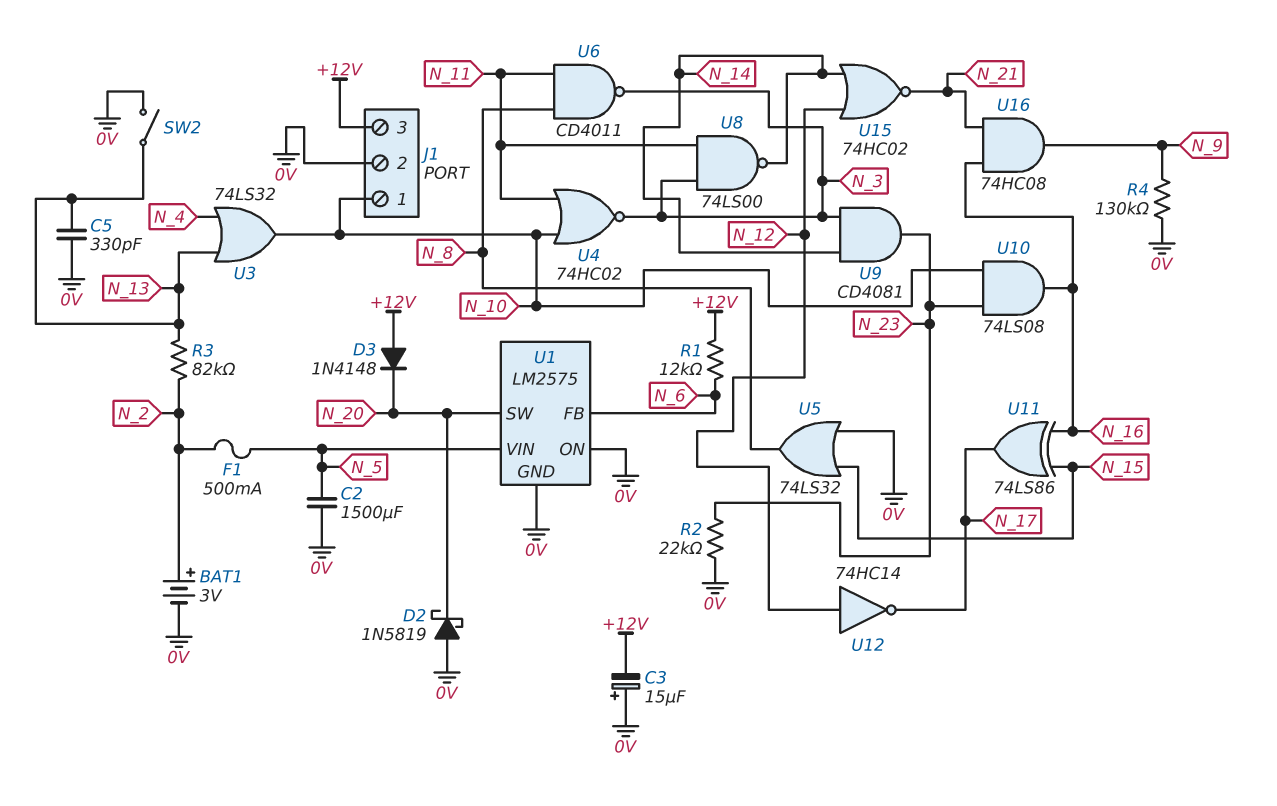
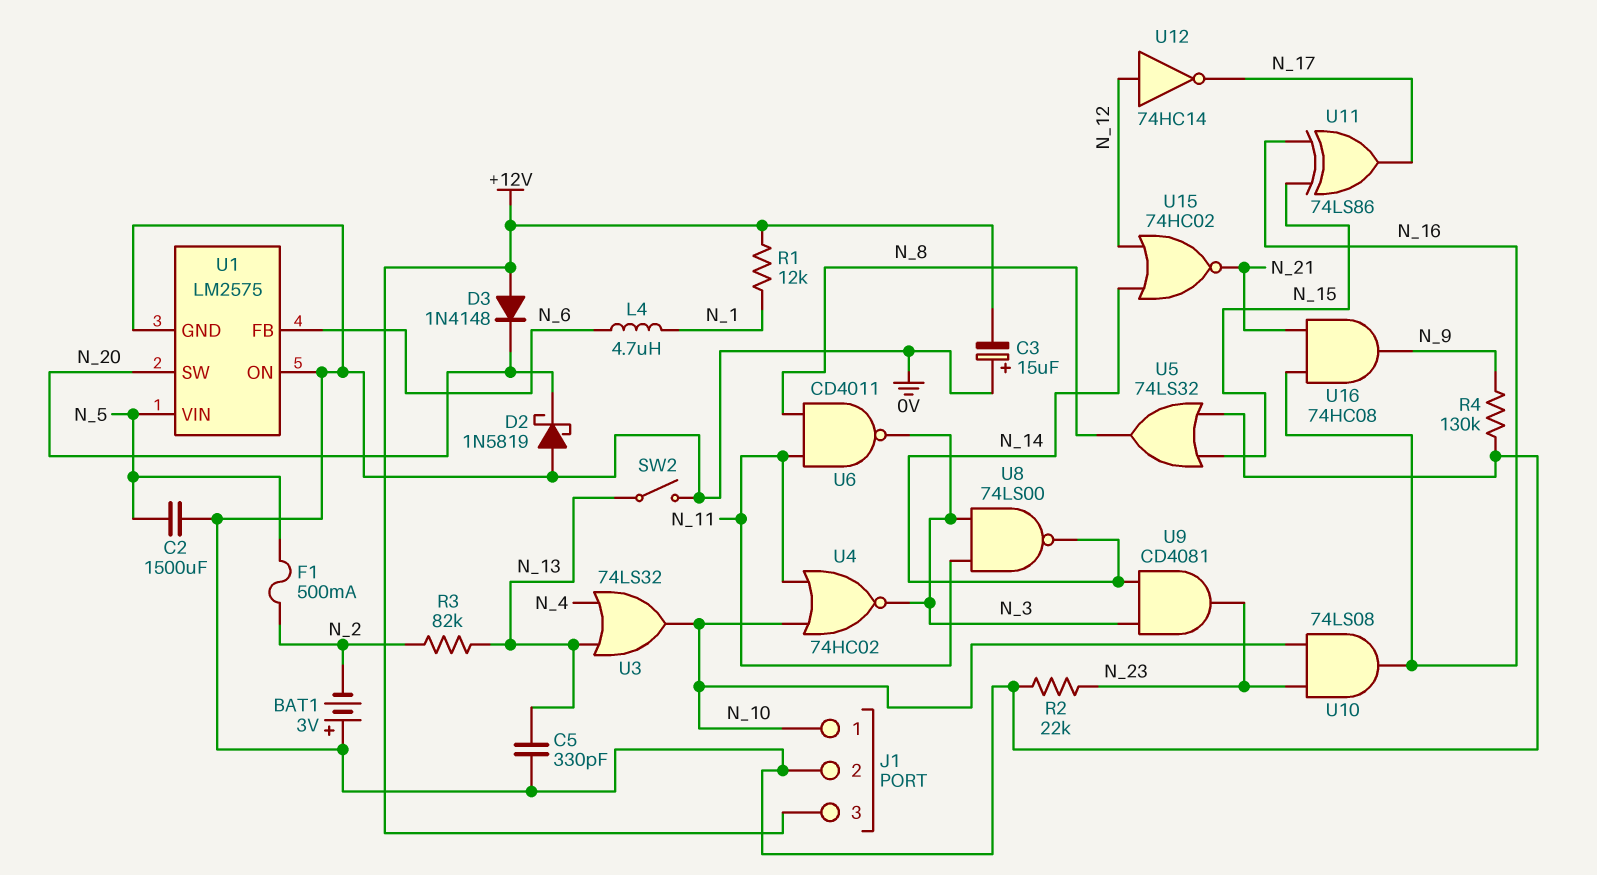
BAT1: 3V (plus N_2, minus 0V) -> 3V (plus 0V, minus N_2)
L4: none -> 4.7uH (N_1, N_6)
R1: 12k (+12V, N_6) -> 12k (+12V, N_1)

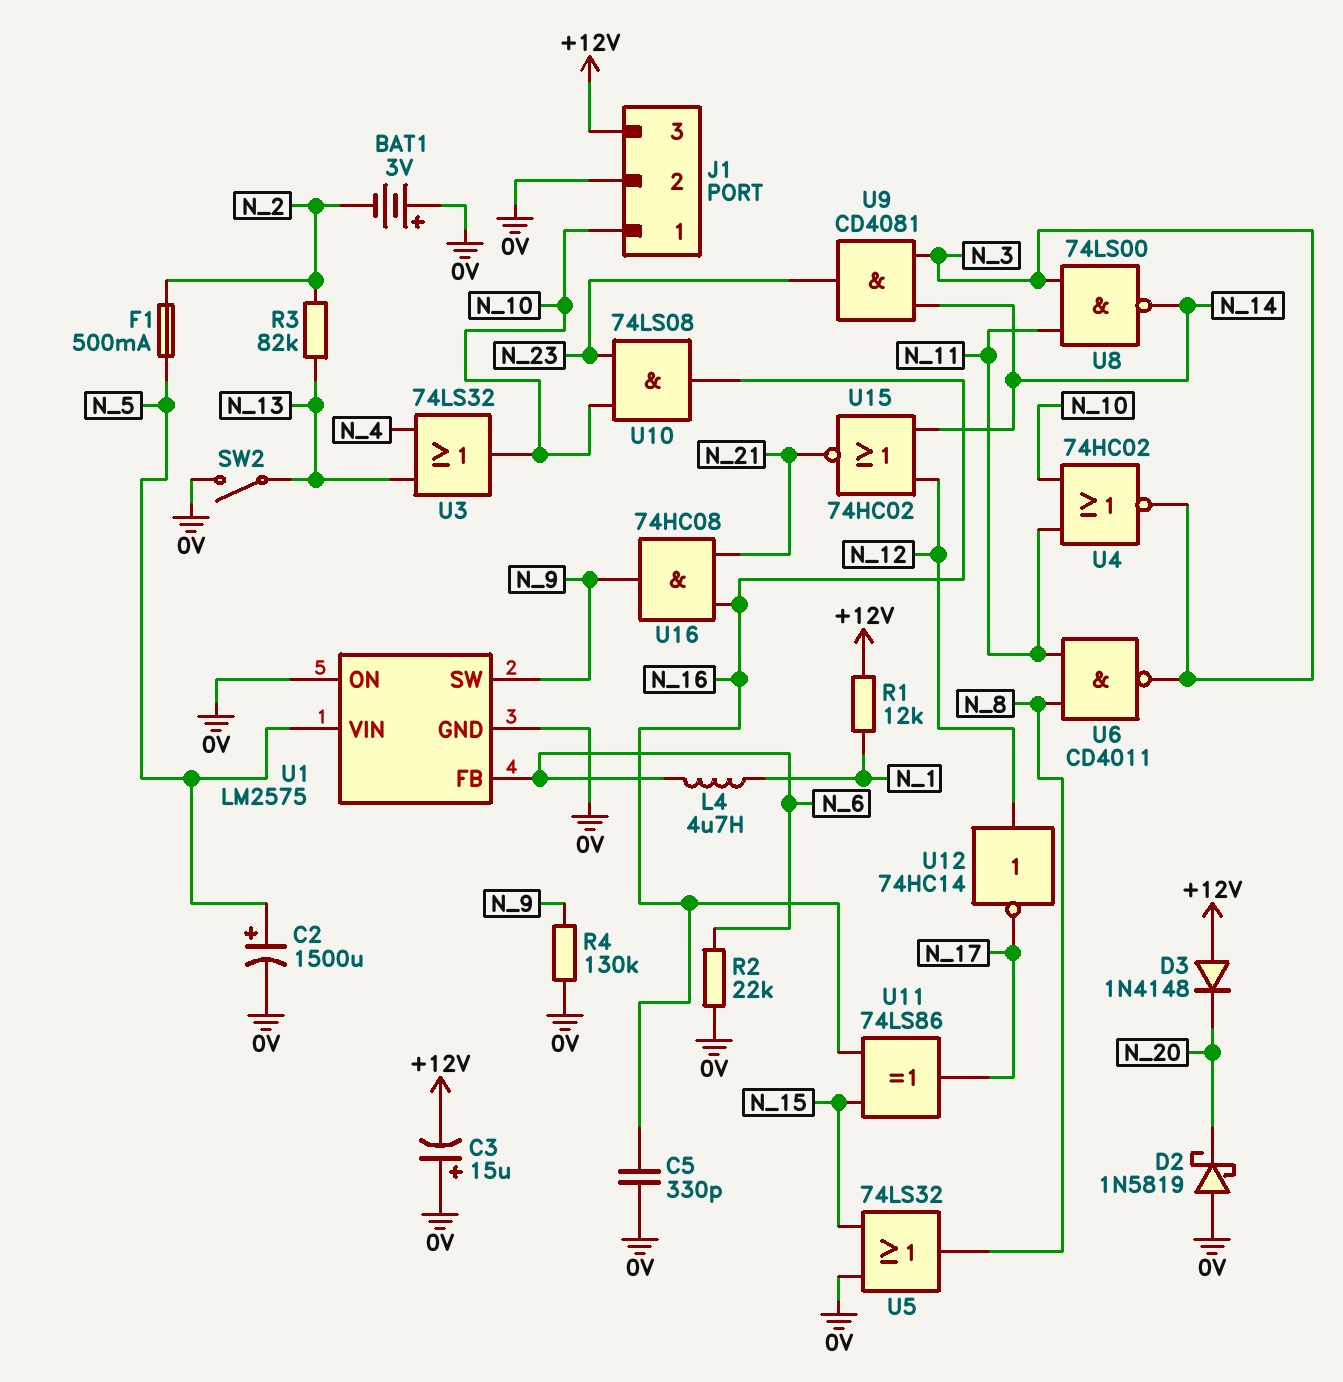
C2: 1500uF (0V, N_5) -> 1500uF (plus N_5, minus 0V)
C5: 330pF (0V, N_13) -> 330pF (0V, N_16)
R2: 22k (0V, N_23) -> 22k (0V, N_6)
U1 pin SW: N_20 -> N_9

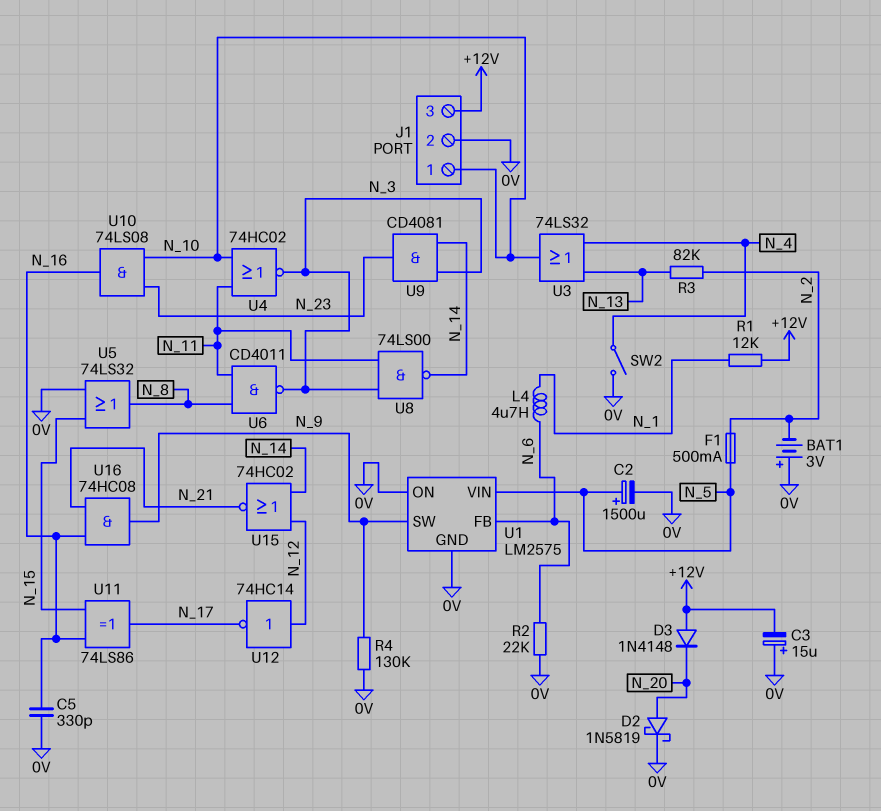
D2: schottky 1N5819 (A 0V, K N_20) -> schottky 1N5819 (A N_20, K 0V)
SW2: switch (0V, N_13) -> switch (0V, N_4)

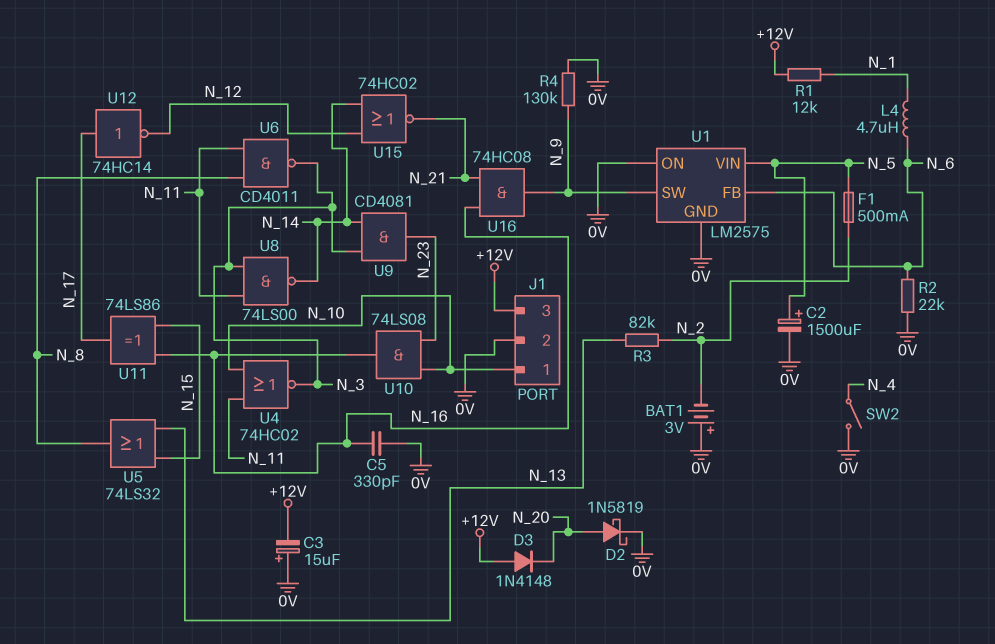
U3: OR 74LS32 (in N_4, in N_13, out N_10) -> none
U5: OR 74LS32 (in 0V, in N_15, out N_8) -> OR 74LS32 (in N_13, in N_15, out N_8)
U12: NOT 74HC14 (in N_12, out N_17) -> NOT 74HC14 (in N_17, out N_12)

